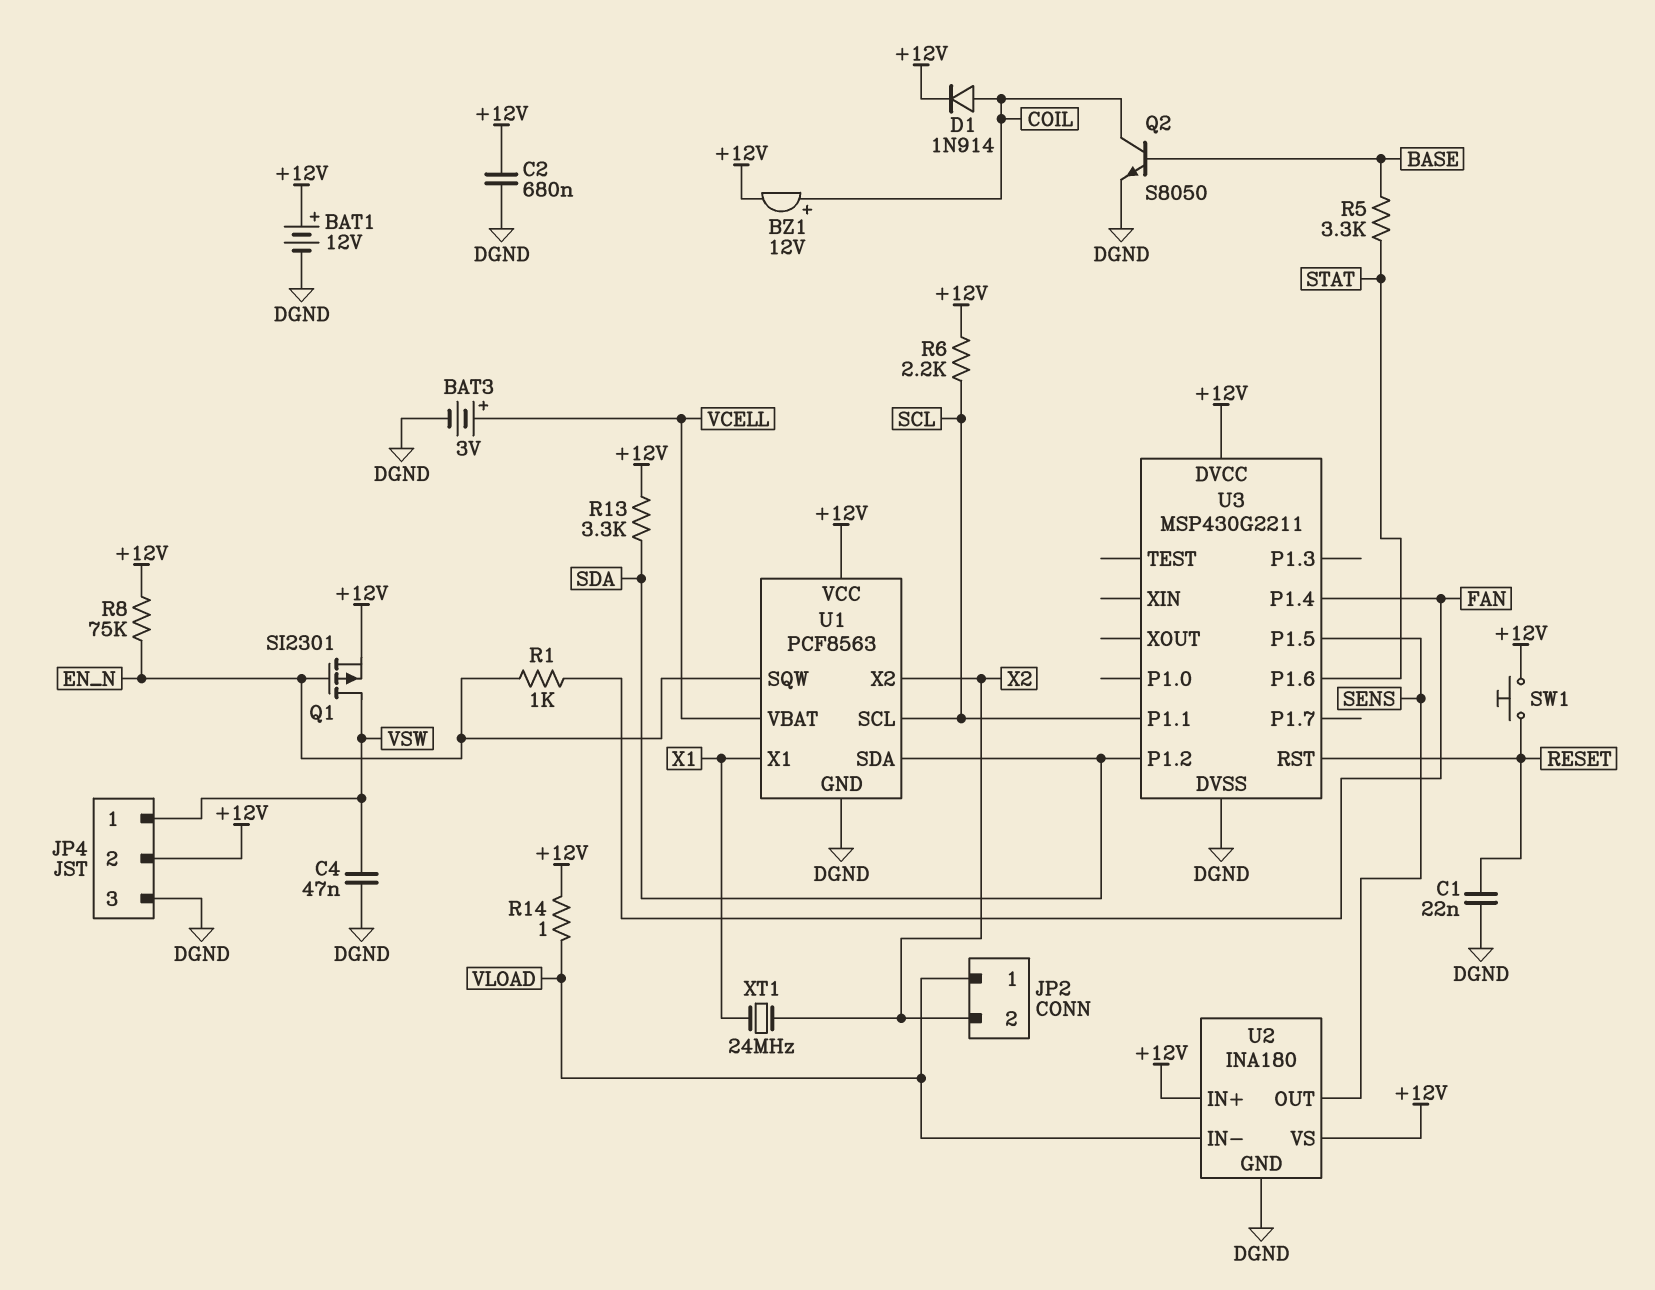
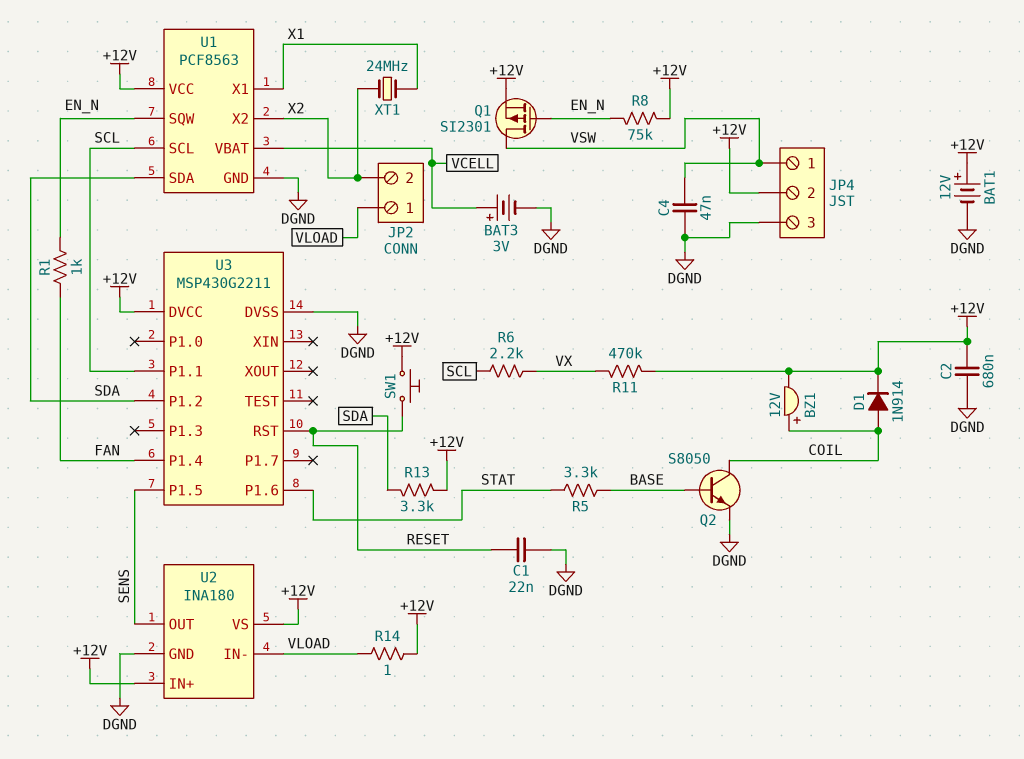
R6: 2.2k (+12V, SCL) -> 2.2k (SCL, VX)
R11: none -> 470k (+12V, VX)

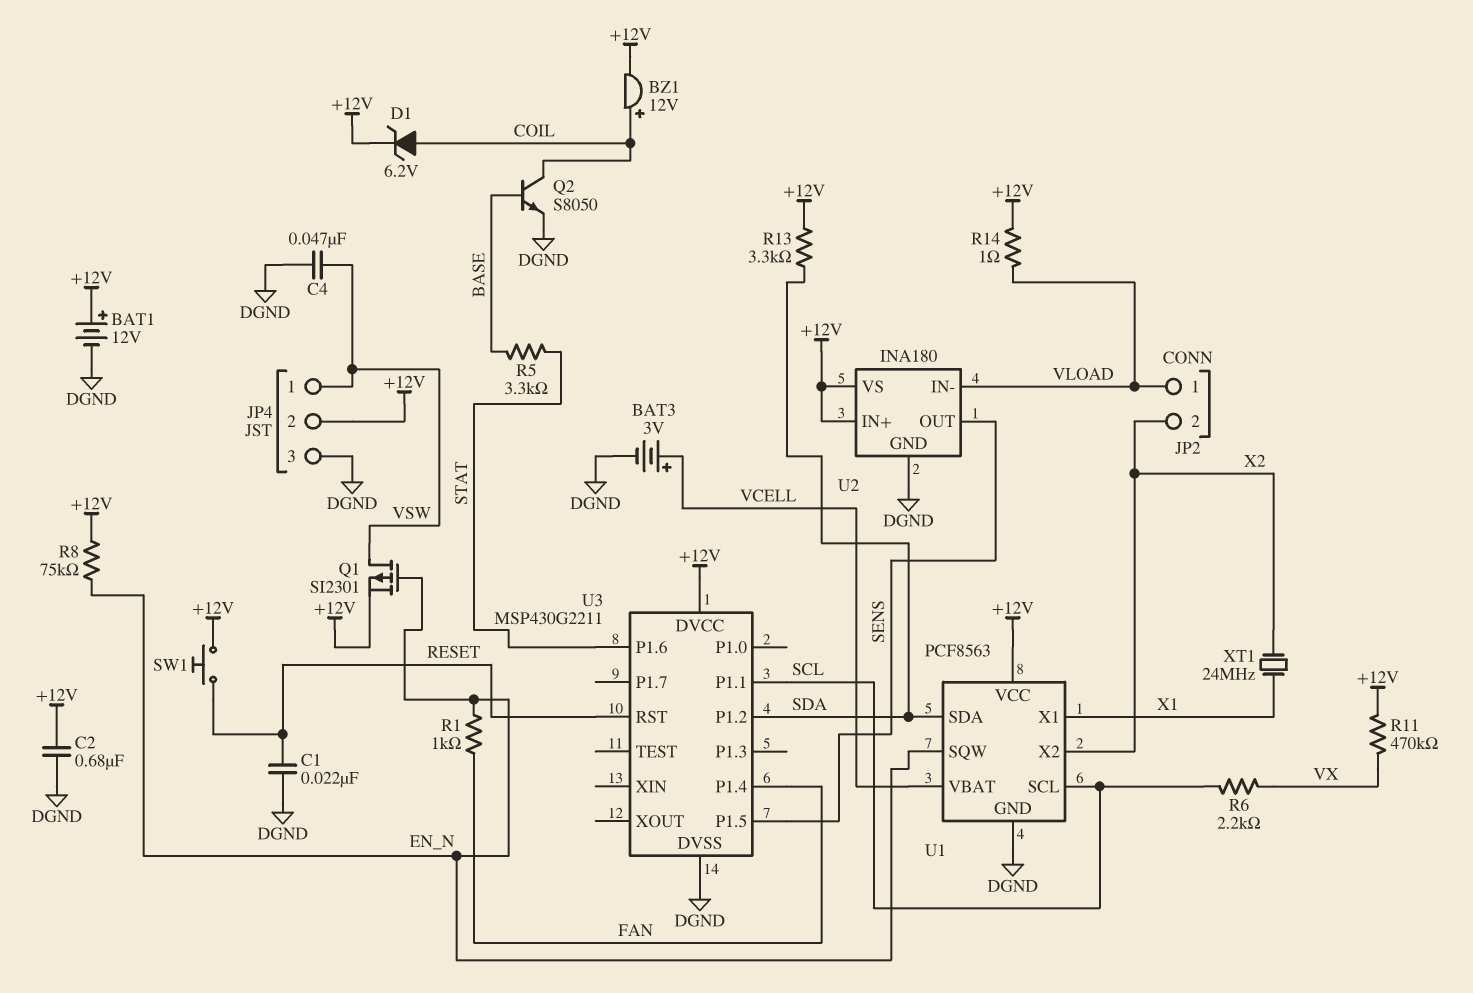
D1: diode 1N914 (A COIL, K +12V) -> zener 6.2V (A COIL, K +12V)

